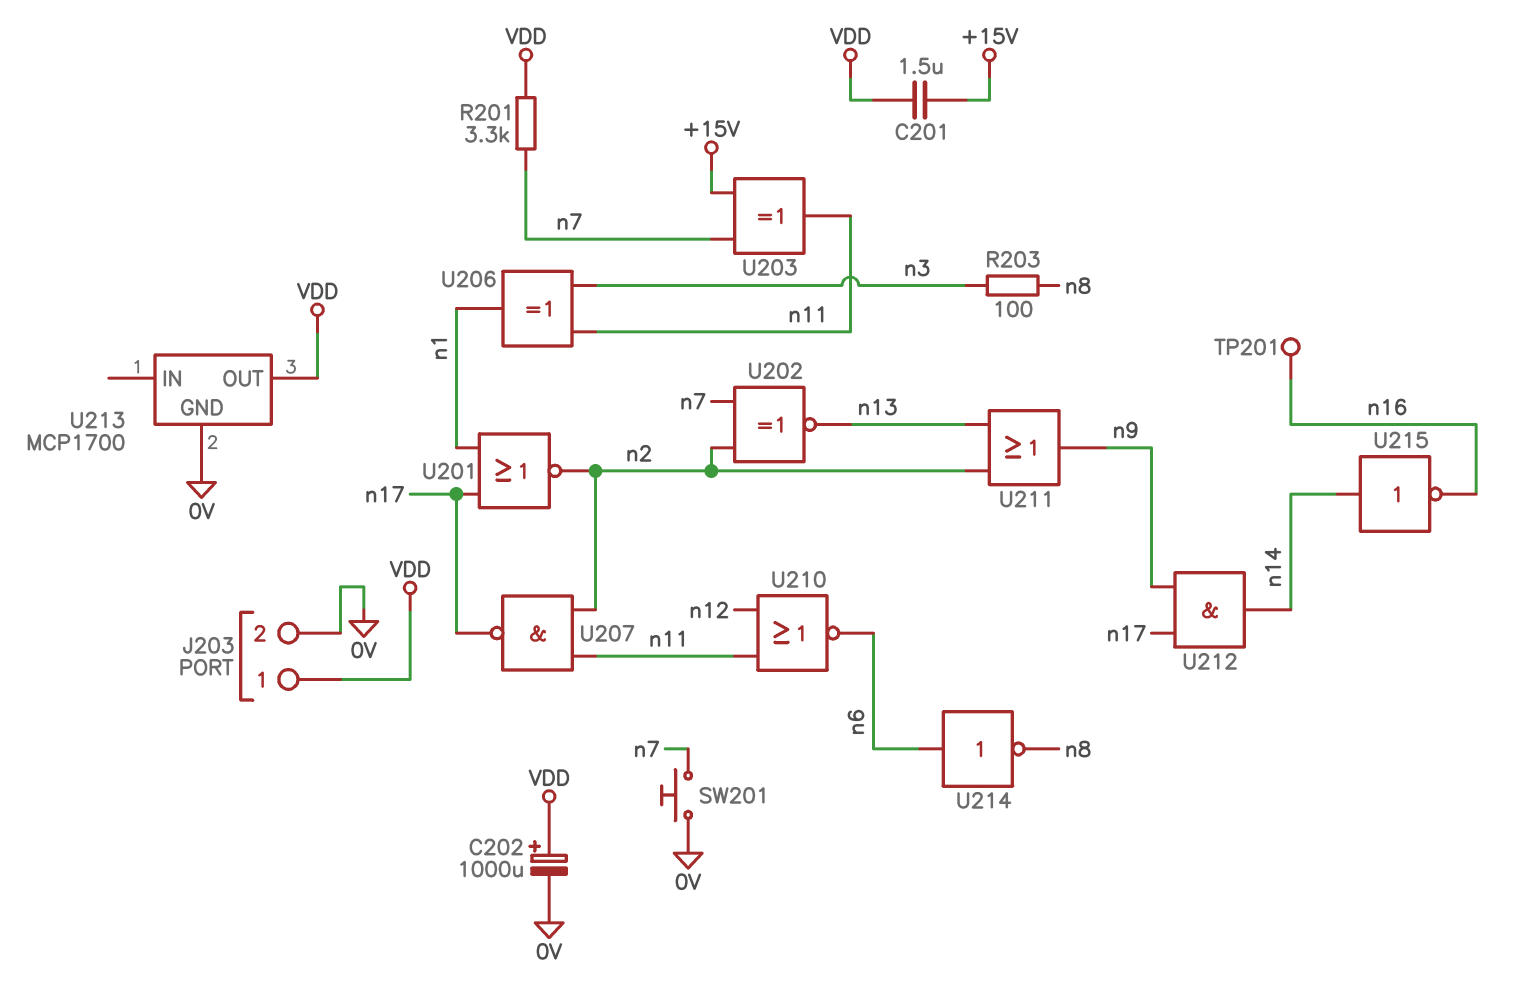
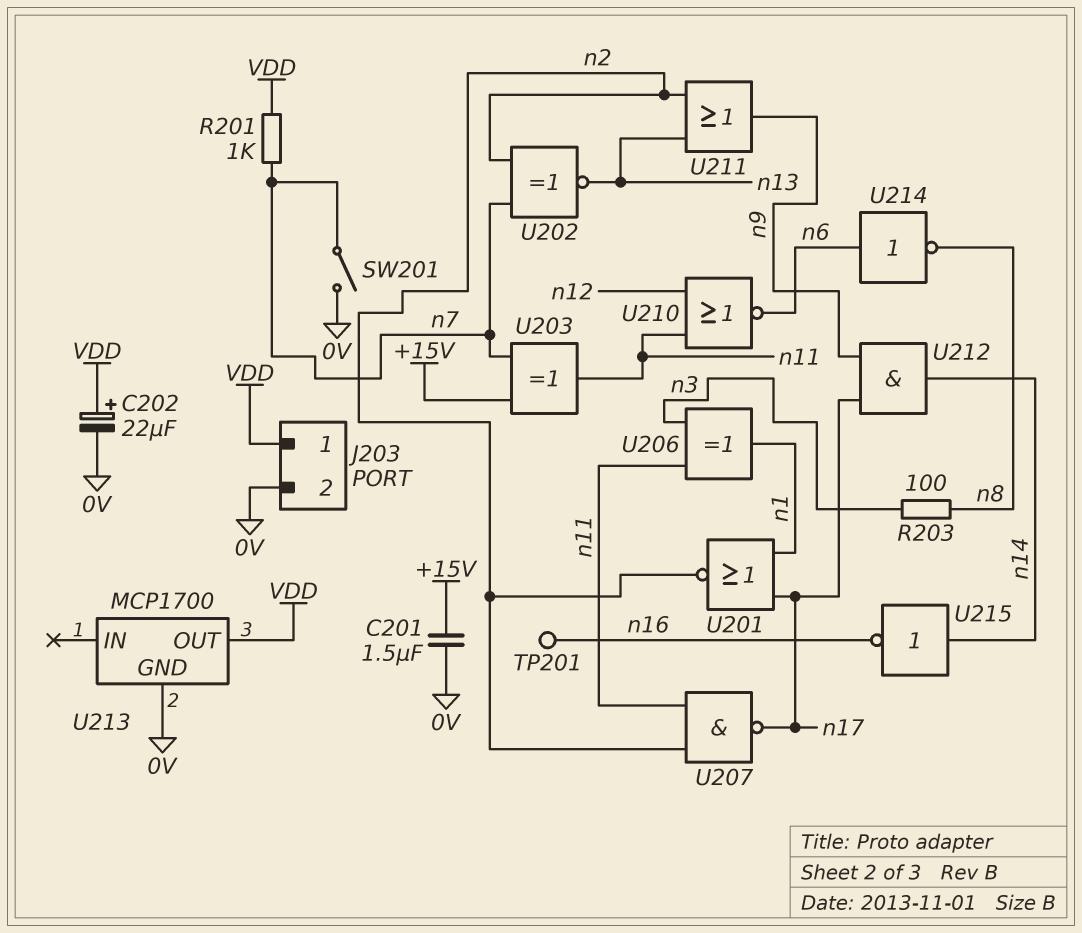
C201: 1.5uF (+15V, VDD) -> 1.5uF (+15V, 0V)
C202: 1000uF (plus VDD, minus 0V) -> 22uF (plus VDD, minus 0V)
R201: 3.3k (VDD, n7) -> 1k (VDD, n7)
SW201: button (0V, n7) -> switch (0V, n7)

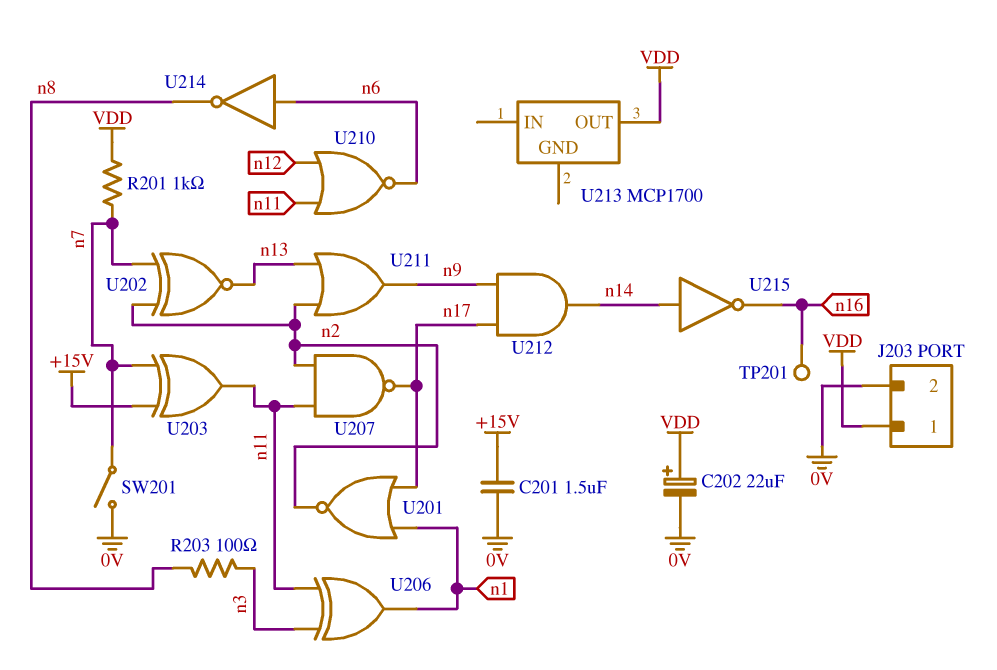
U213 pin GND: 0V -> none

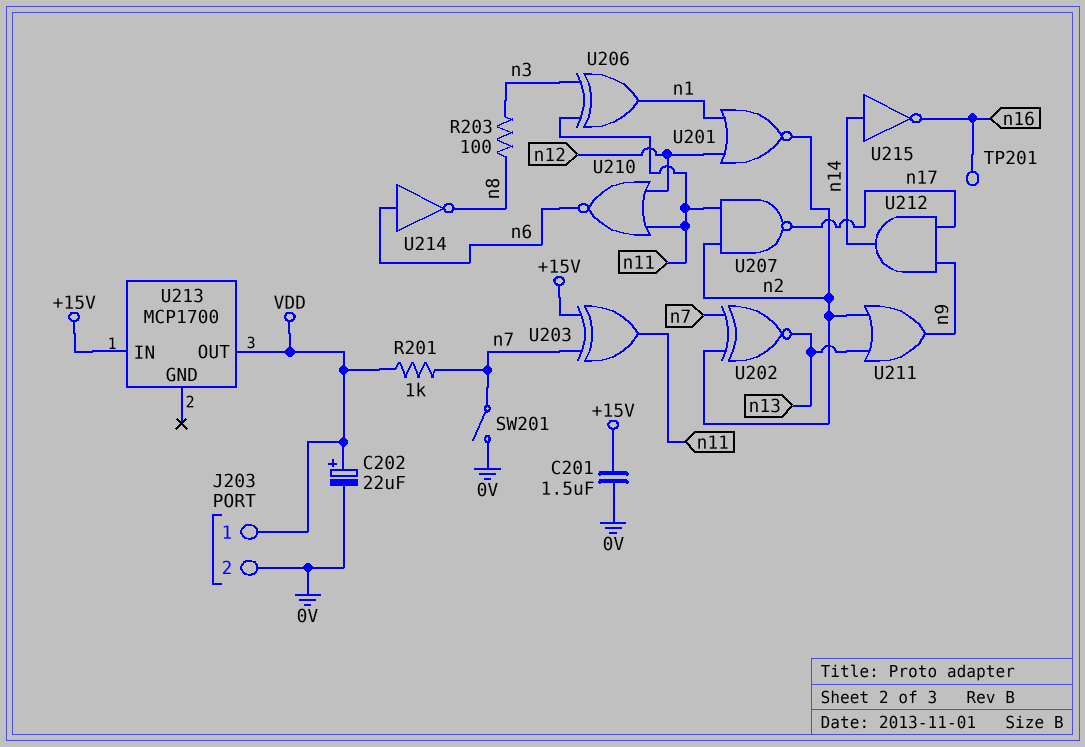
U201: NOR (in n1, in n17, out n2) -> NOR (in n1, in n12, out n2)
U213 pin IN: none -> +15V

